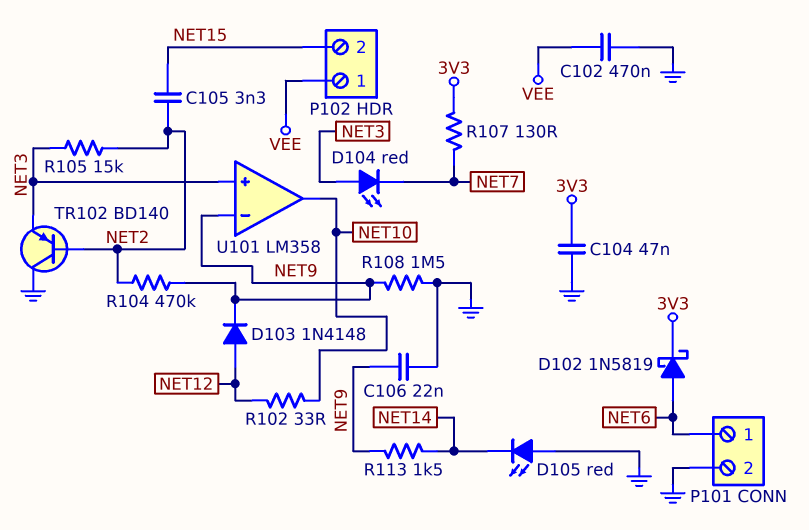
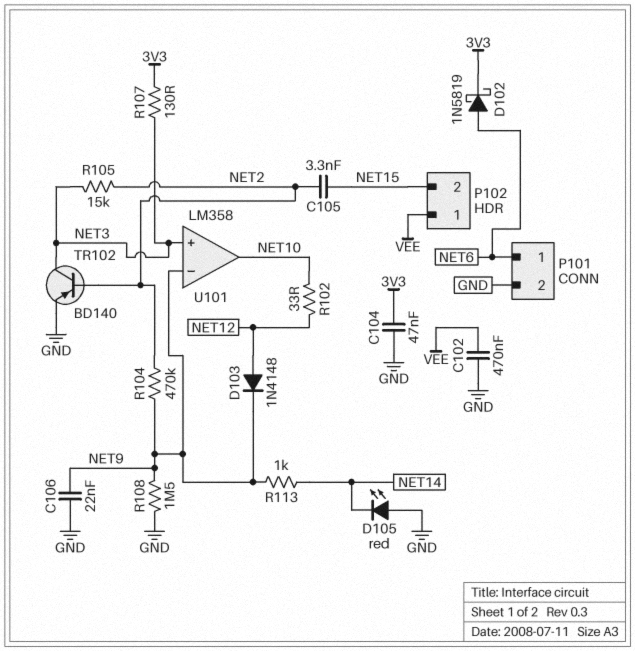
D104: LED red (A NET3, K NET7) -> none
R107: 130 (3V3, NET7) -> 130 (3V3, NET3)
R113: 1.5k (NET9, NET14) -> 1k (NET9, NET14)
TR102: PNP BD140 (B NET2, C GND, E NET3) -> PNP BD140 (B NET2, C NET3, E GND)

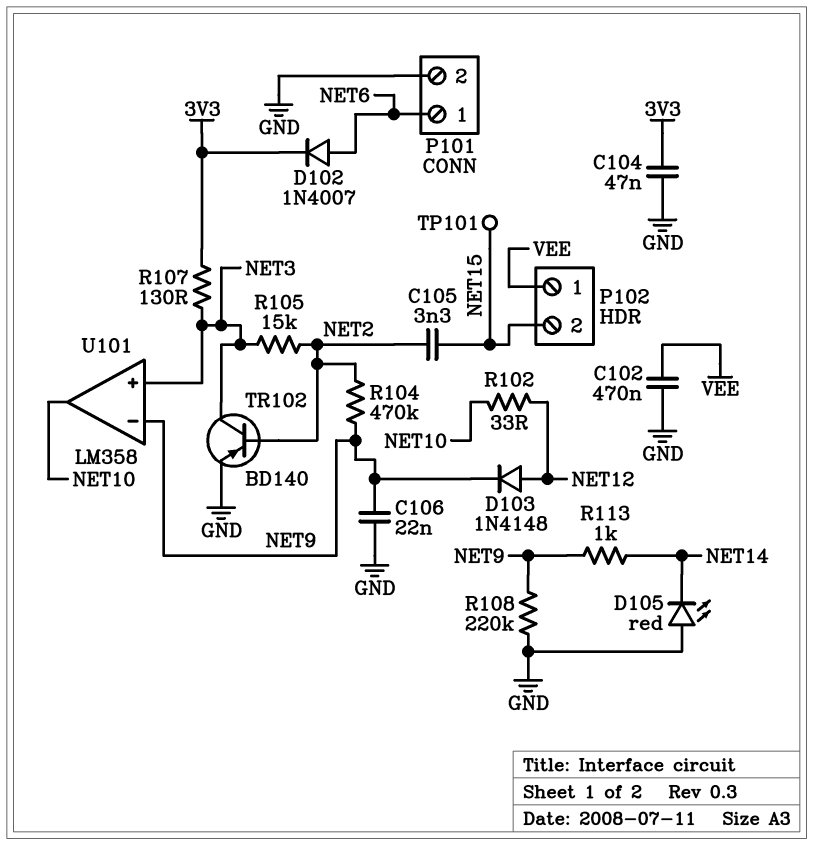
D102: schottky 1N5819 (A NET6, K 3V3) -> diode 1N4007 (A NET6, K 3V3)
R108: 1.5M (GND, NET9) -> 220k (GND, NET9)
TP101: none -> test point (NET15)

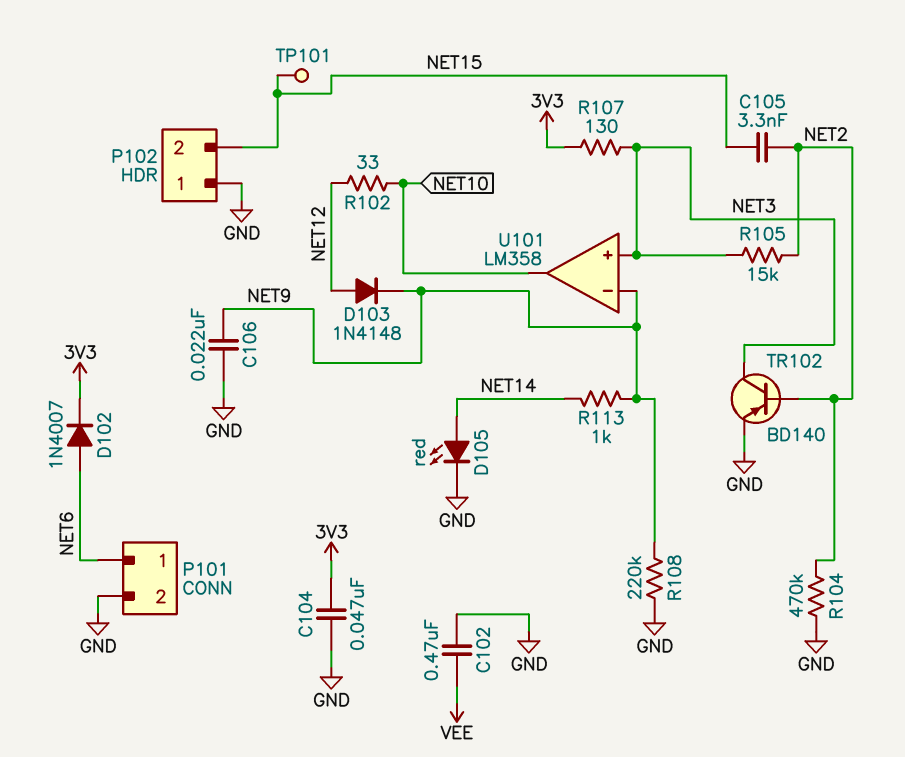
D105: LED red (A GND, K NET14) -> LED red (A NET14, K GND)
P102 pin 1: VEE -> GND
R104: 470k (NET2, NET9) -> 470k (GND, NET2)

